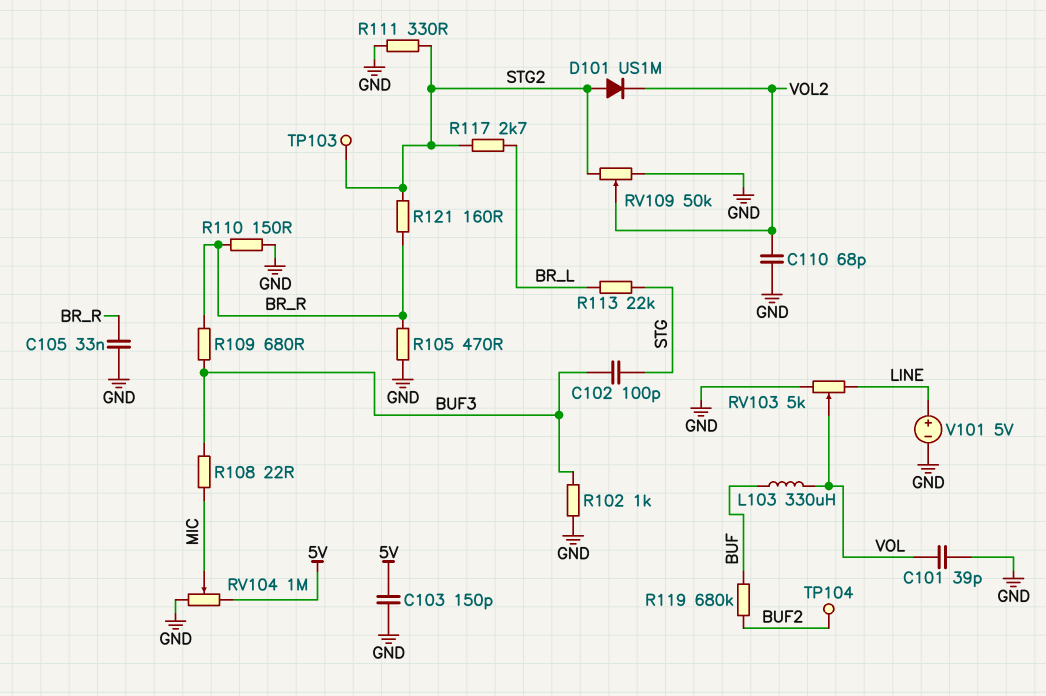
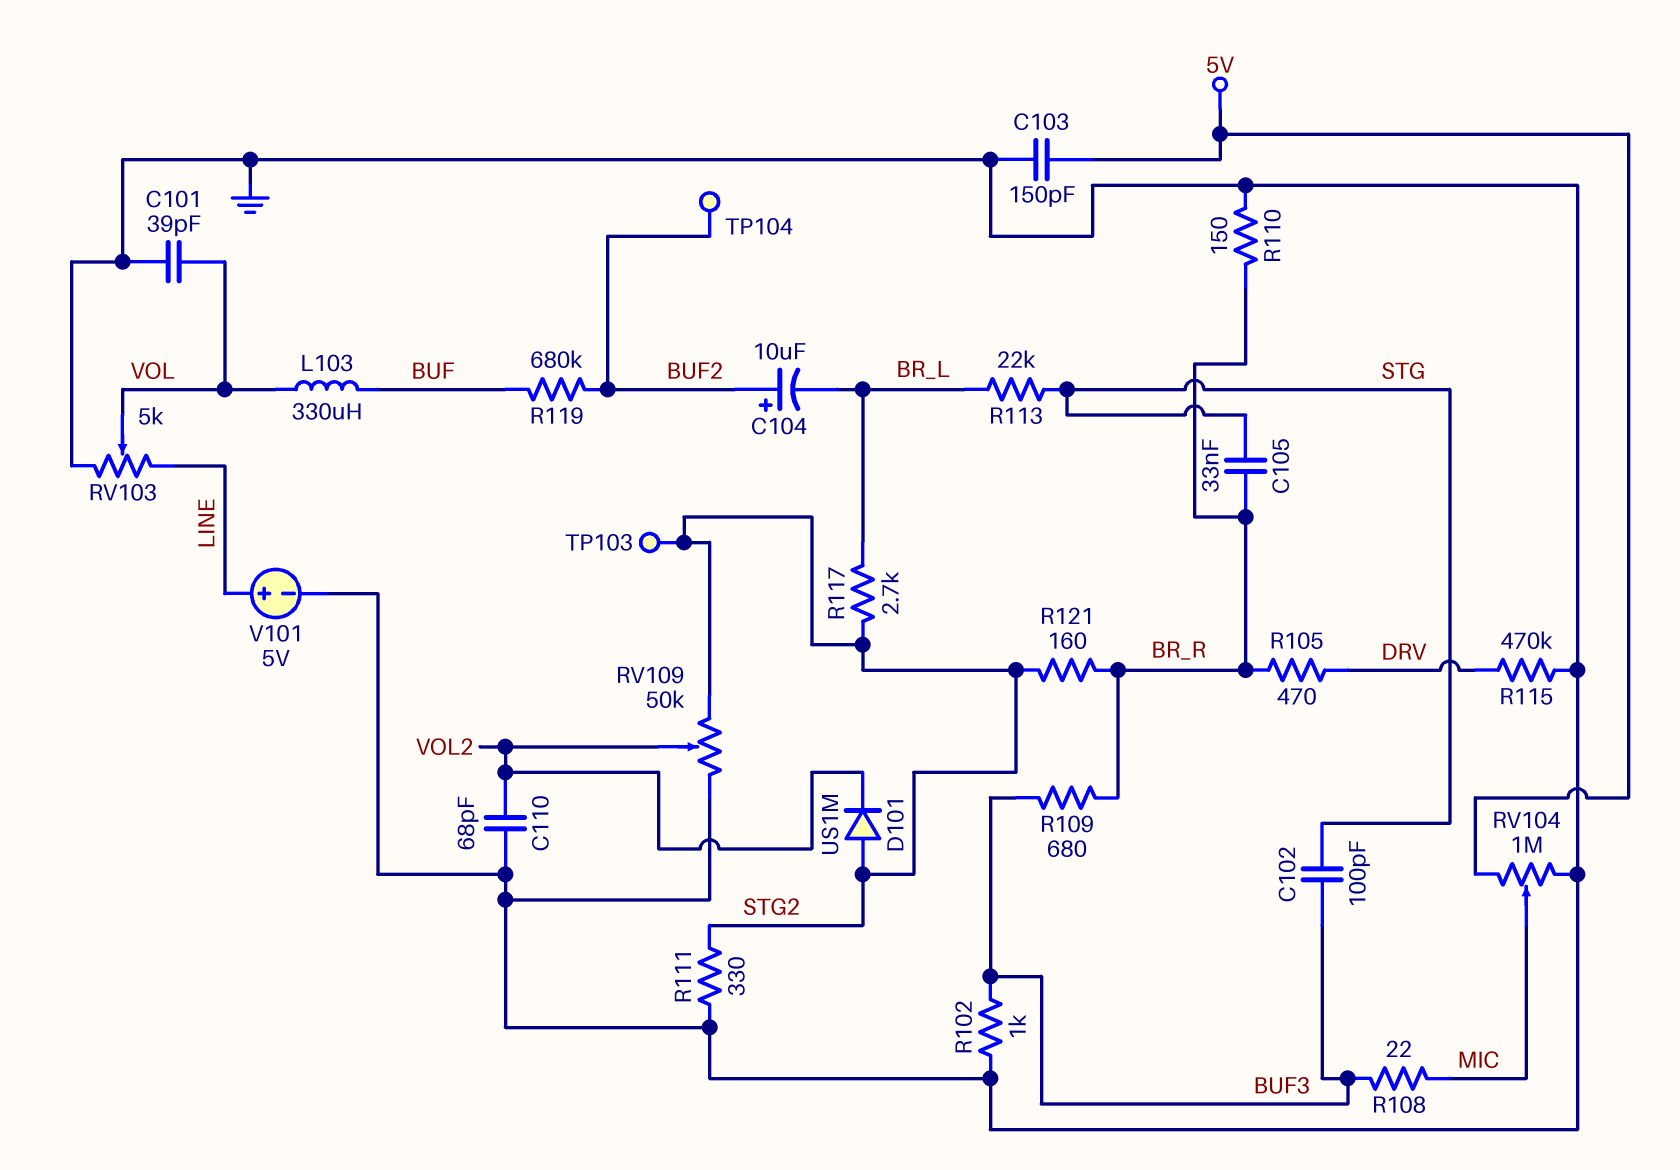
C104: none -> 10uF (plus BUF2, minus BR_L)
C105: 33nF (BR_R, GND) -> 33nF (BR_R, STG)
R105: 470 (BR_R, GND) -> 470 (BR_R, DRV)
R115: none -> 470k (DRV, GND)

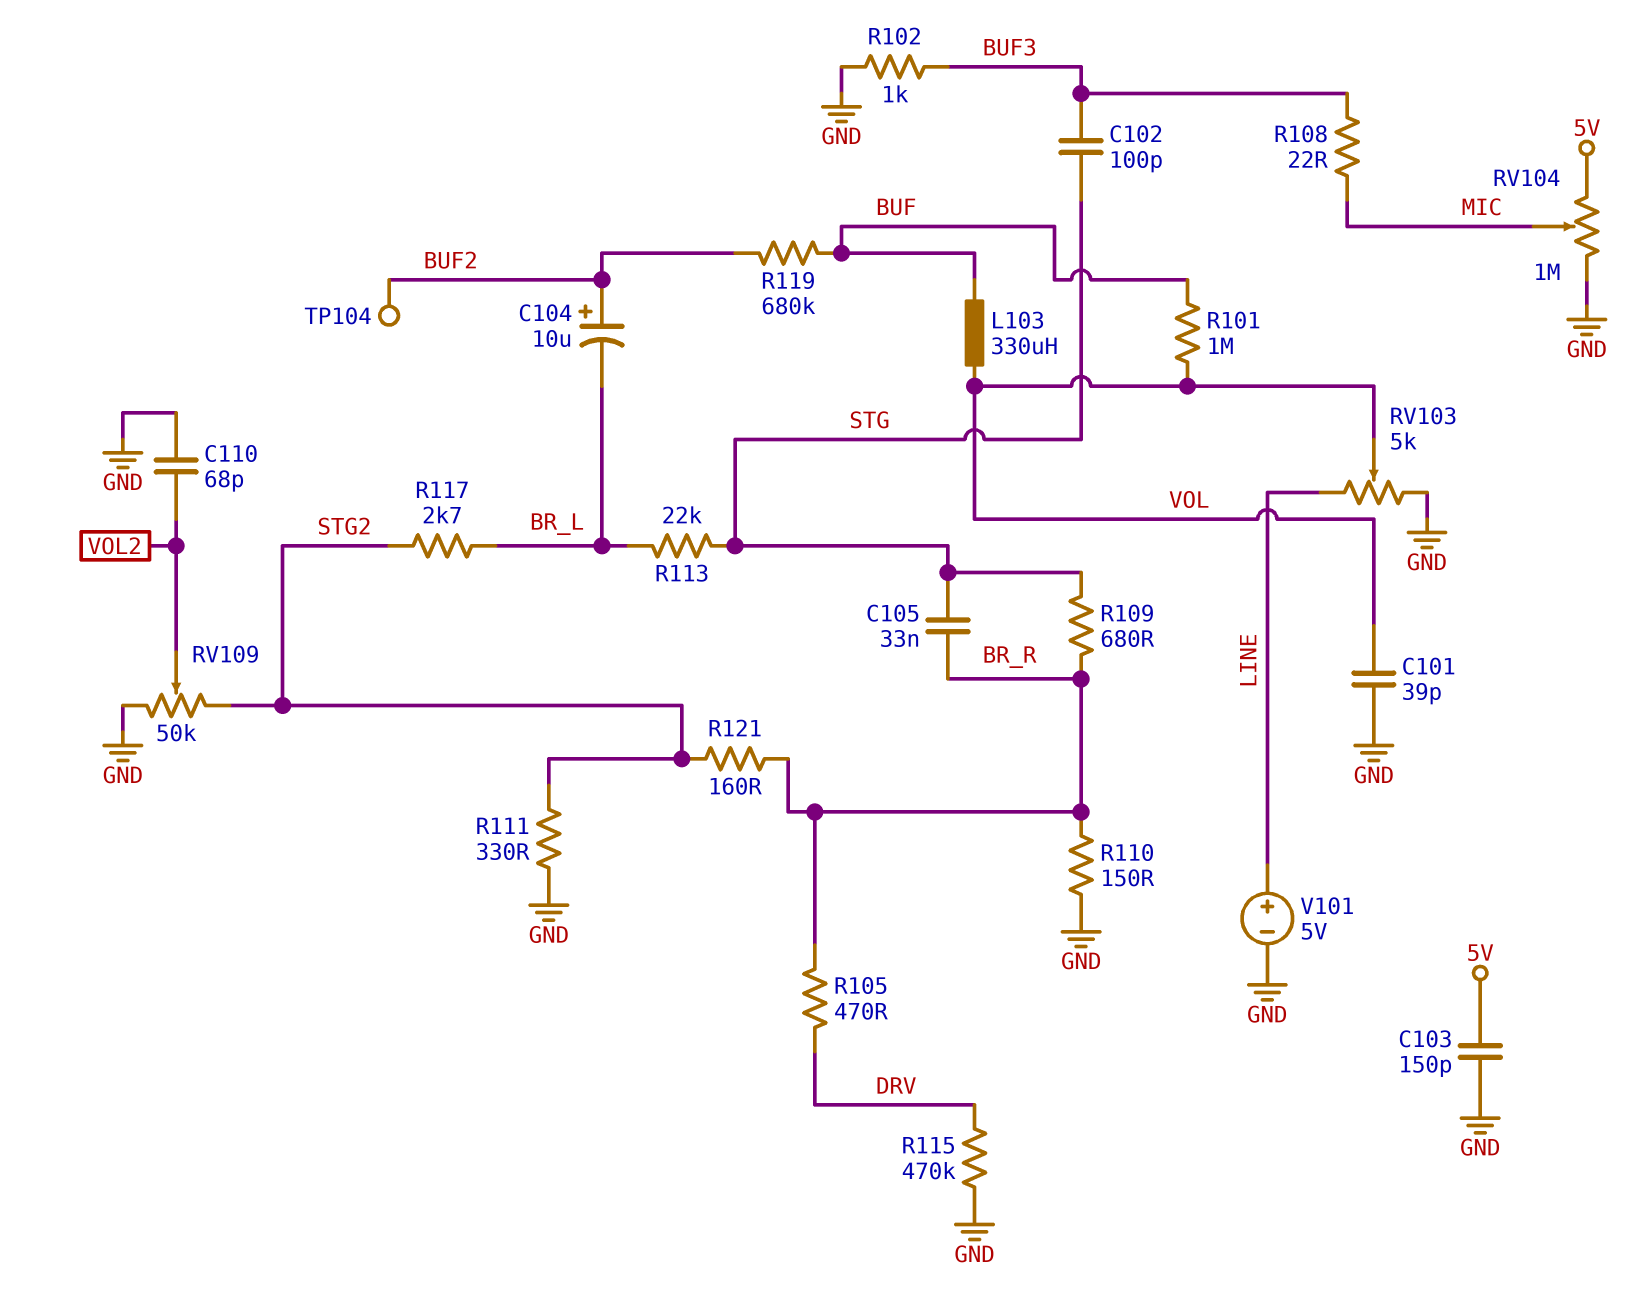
D101: diode US1M (A STG2, K VOL2) -> none
R101: none -> 1M (BUF, VOL)
R109: 680 (BR_R, BUF3) -> 680 (BR_R, STG)
TP103: test point (STG2) -> none

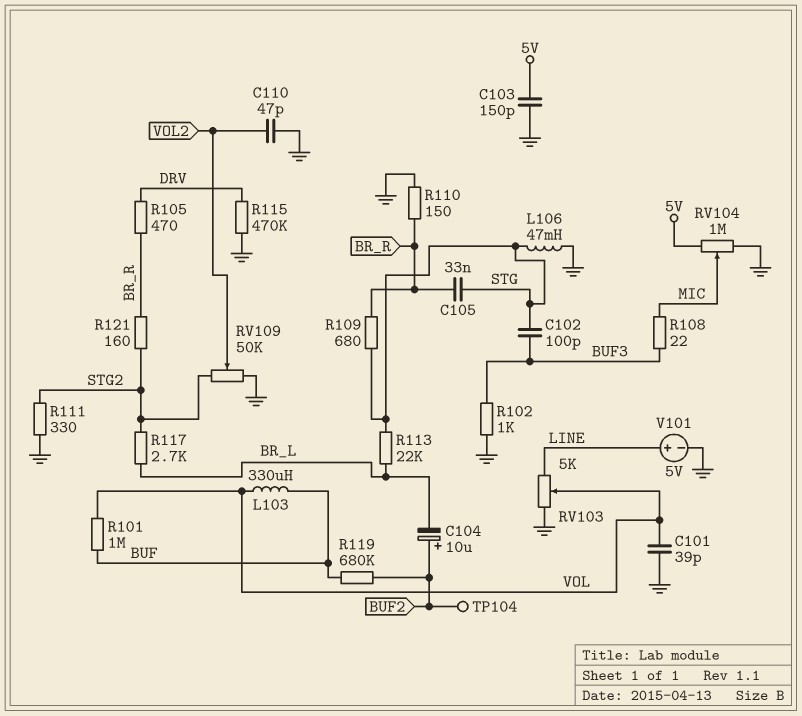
C110: 68pF (GND, VOL2) -> 47pF (GND, VOL2)
L106: none -> 47mH (GND, STG)

